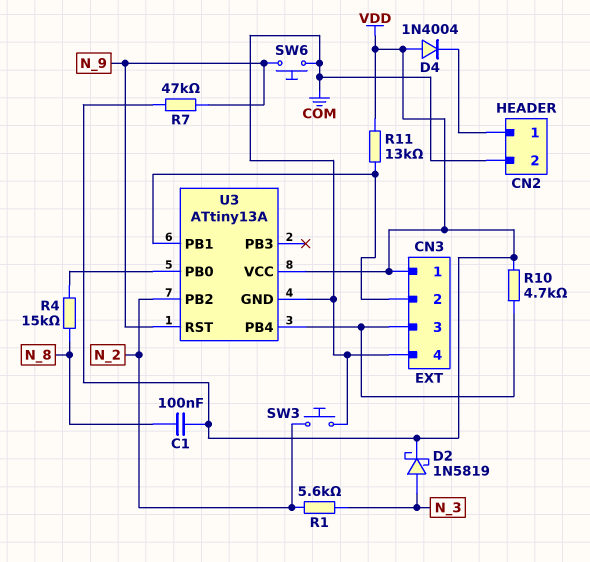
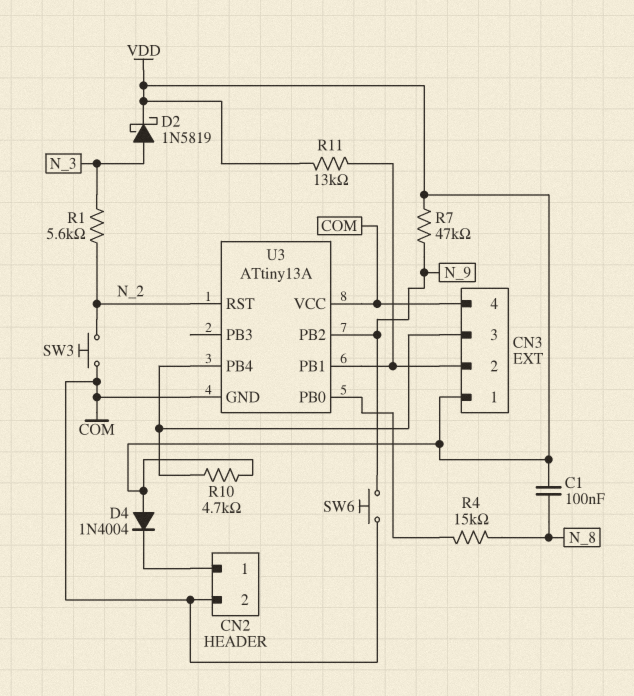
U3 pin PB2: N_2 -> N_9
U3 pin RST: N_9 -> N_2
U3 pin VCC: VDD -> COM

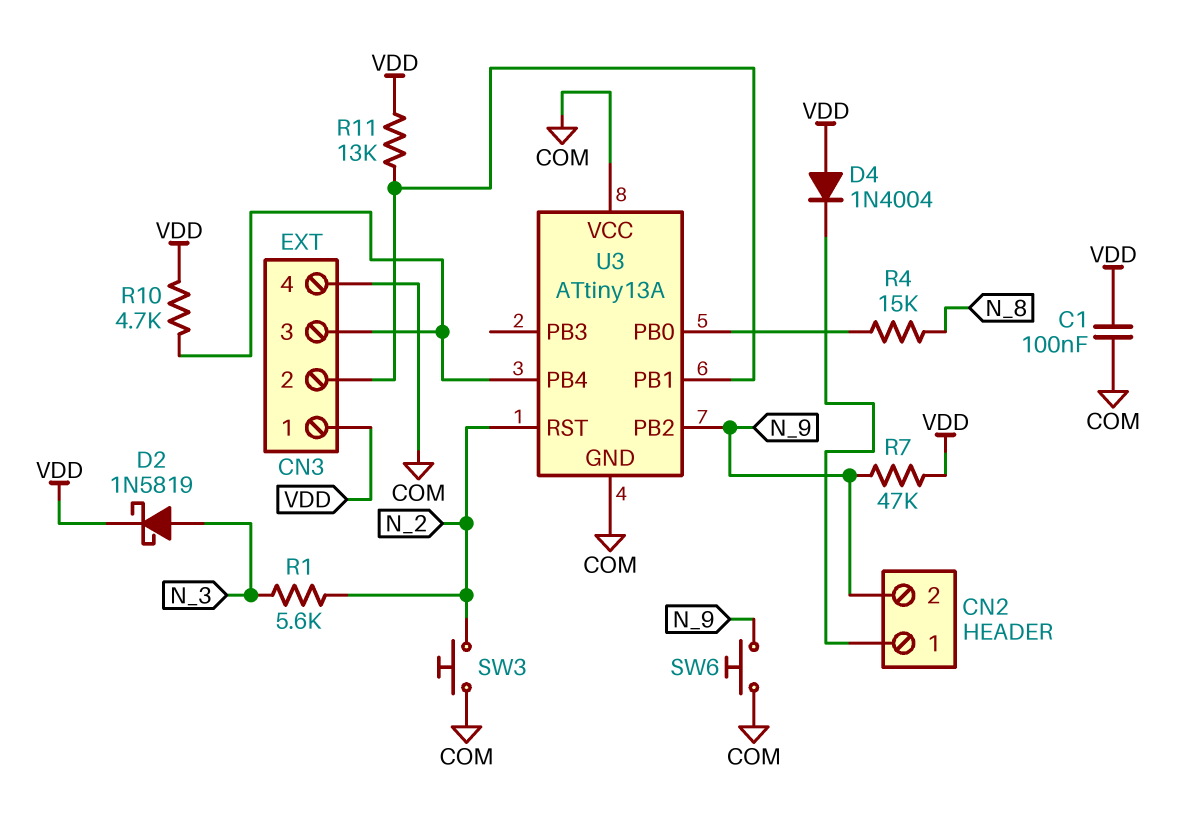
C1: 100nF (N_8, VDD) -> 100nF (COM, VDD)
CN2 pin 2: COM -> N_9

